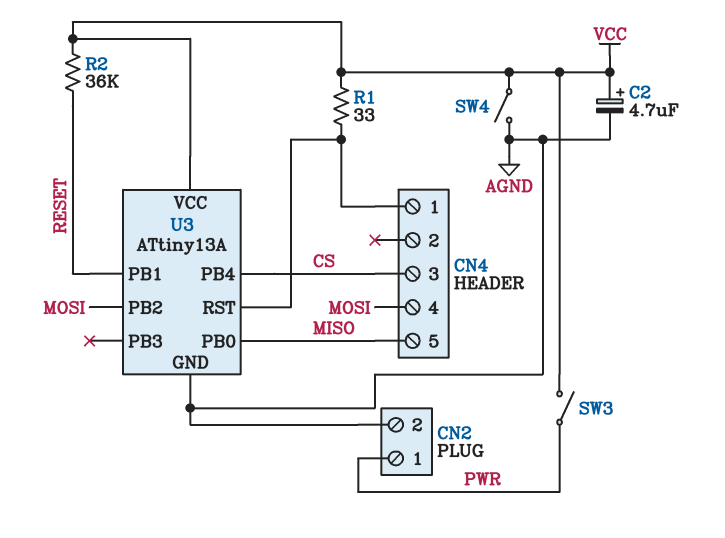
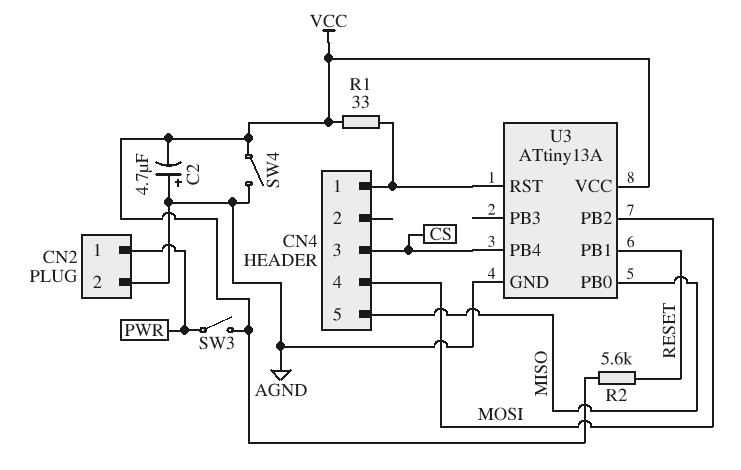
C2: 4.7uF (plus VCC, minus AGND) -> 4.7uF (plus AGND, minus VCC)
R2: 36k (RESET, VCC) -> 5.6k (RESET, VCC)

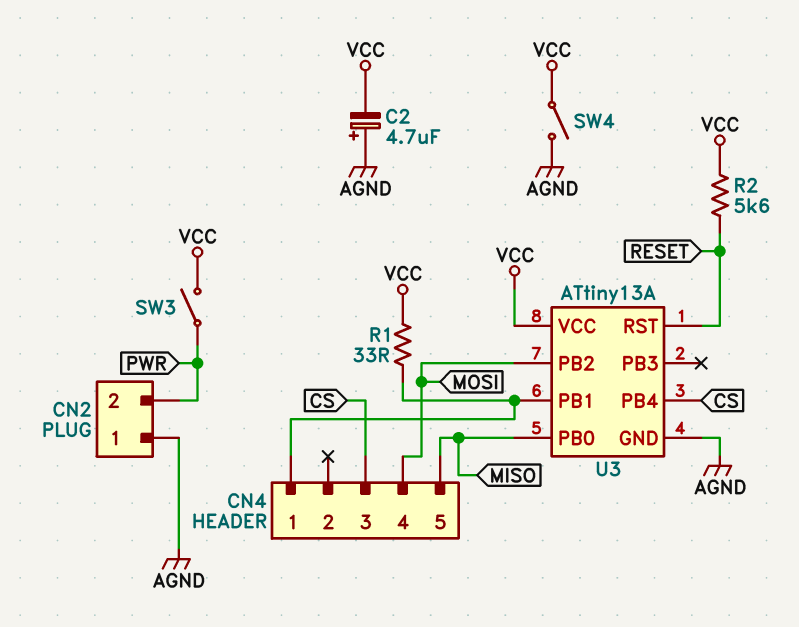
CN2 pin 1: PWR -> AGND
CN2 pin 2: AGND -> PWR
U3 pin PB1: RESET -> CN4/1
U3 pin RST: CN4/1 -> RESET

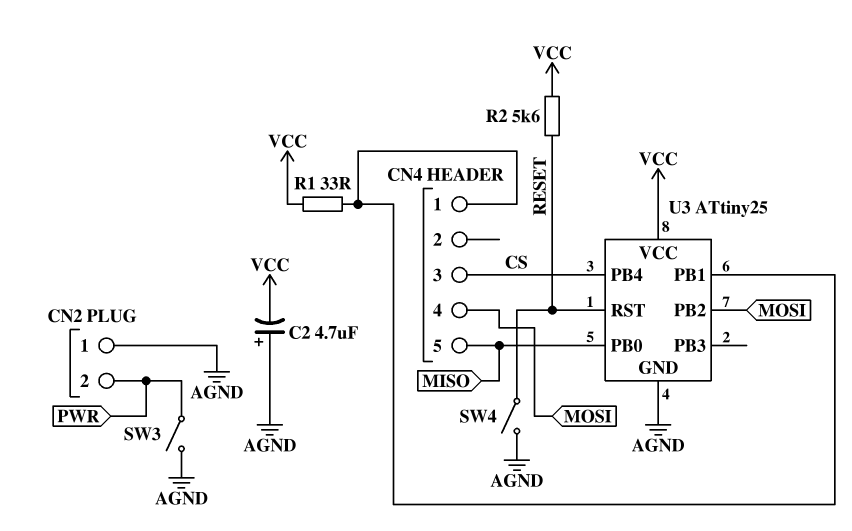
SW3: switch (PWR, VCC) -> switch (AGND, PWR)
SW4: switch (AGND, VCC) -> switch (AGND, RESET)
U3: ATtiny13A -> ATtiny25

